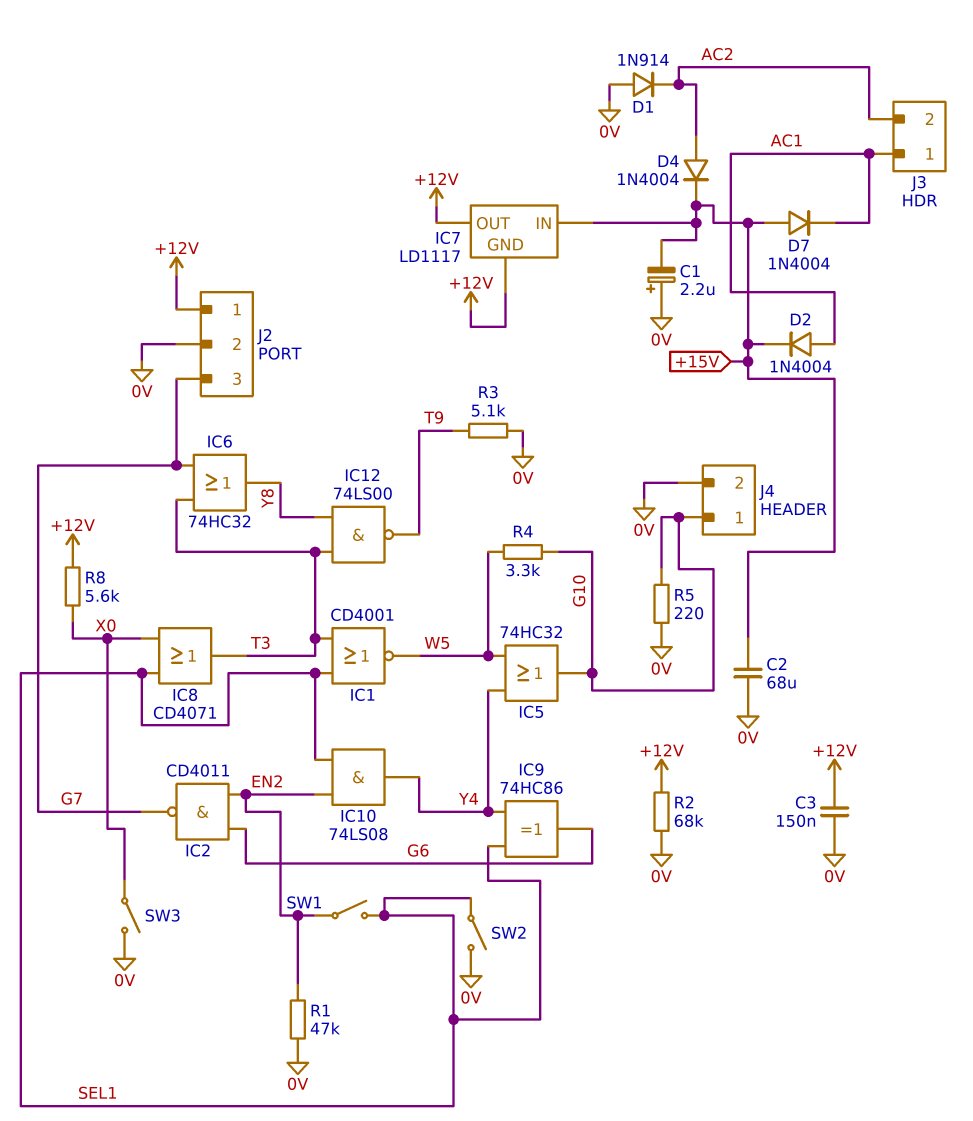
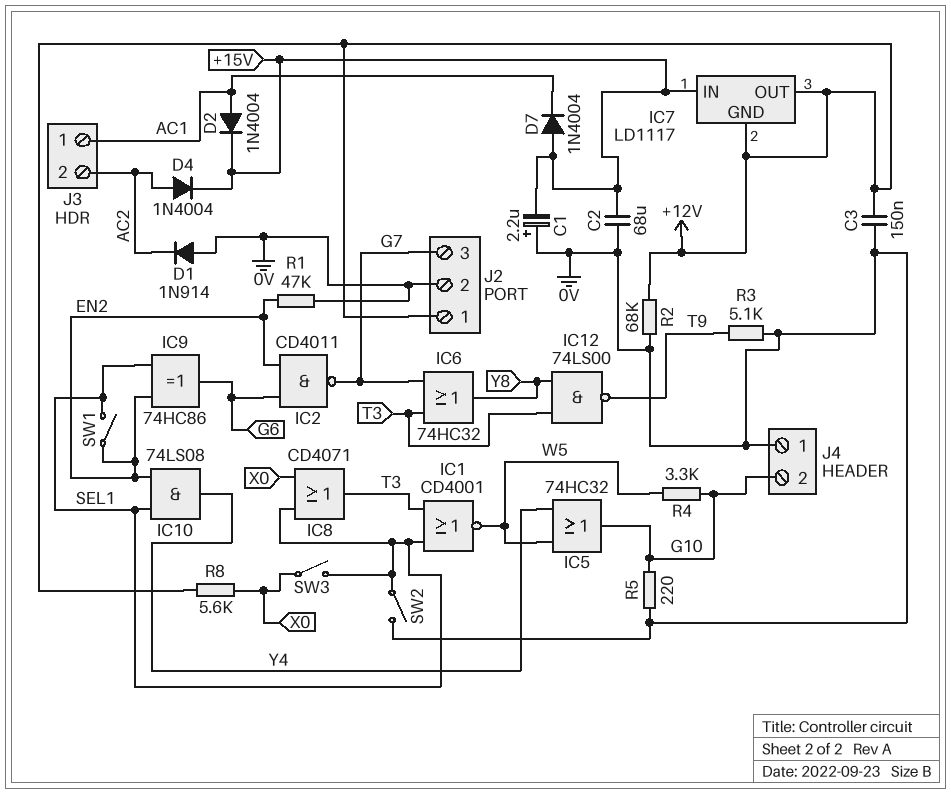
IC9: XOR 74HC86 (in SEL1, in Y4, out G6) -> XOR 74HC86 (in EN2, in SEL1, out G6)
J4 pin 1: G10 -> 0V
J4 pin 2: 0V -> G10
SW3: switch (0V, X0) -> switch (SEL1, X0)

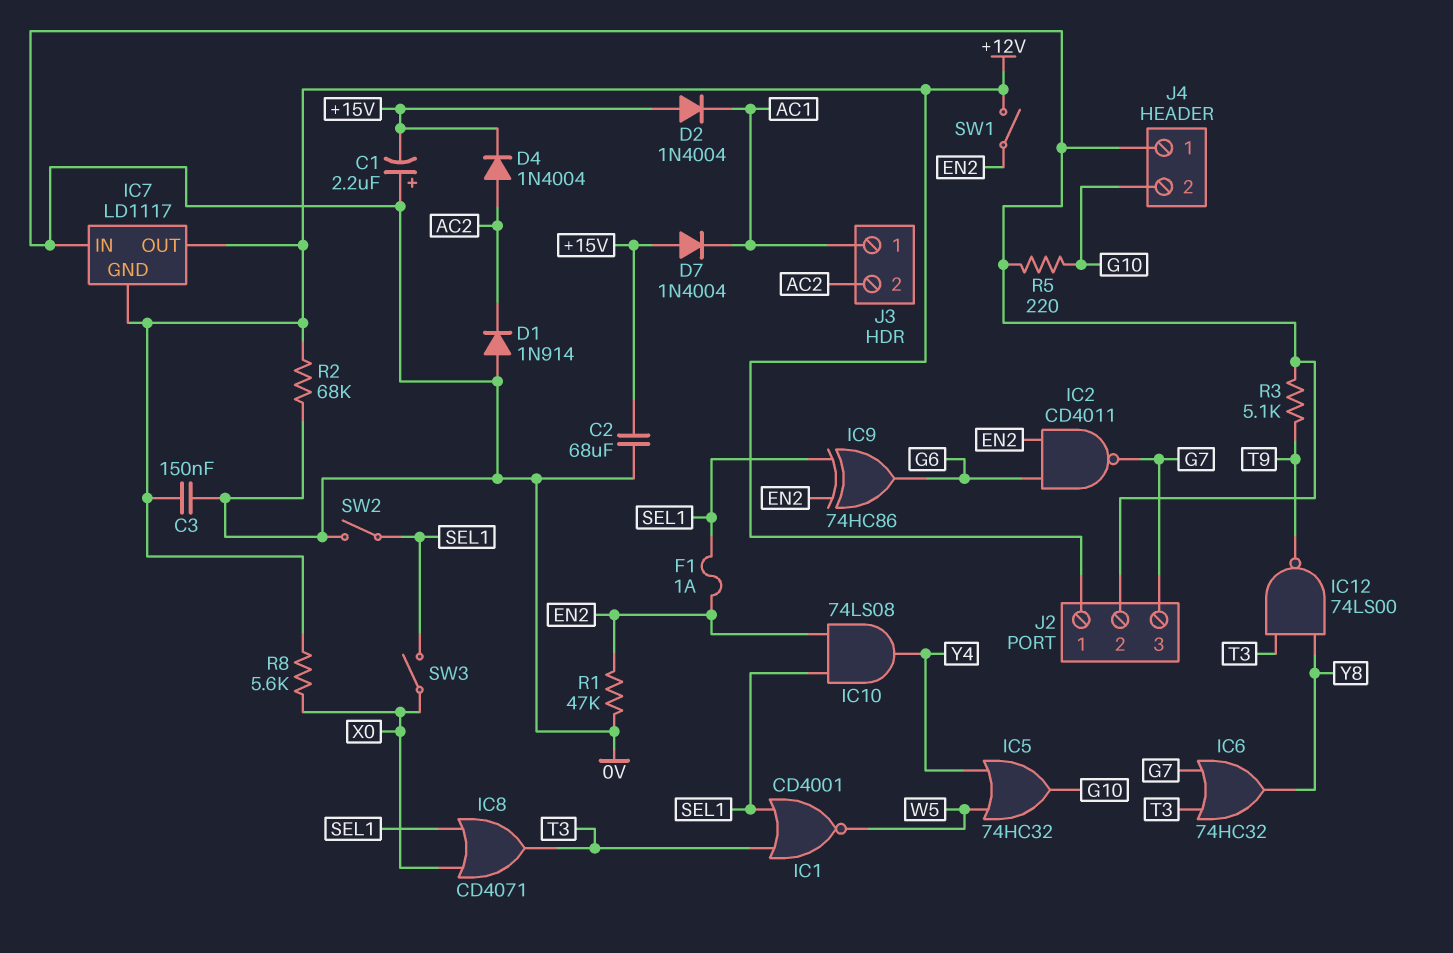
D2: diode 1N4004 (A AC1, K +15V) -> diode 1N4004 (A +15V, K AC1)
F1: none -> 1A (EN2, SEL1)
IC7 pin IN: +15V -> 0V
R4: 3.3k (G10, W5) -> none
SW1: switch (EN2, SEL1) -> switch (+12V, EN2)

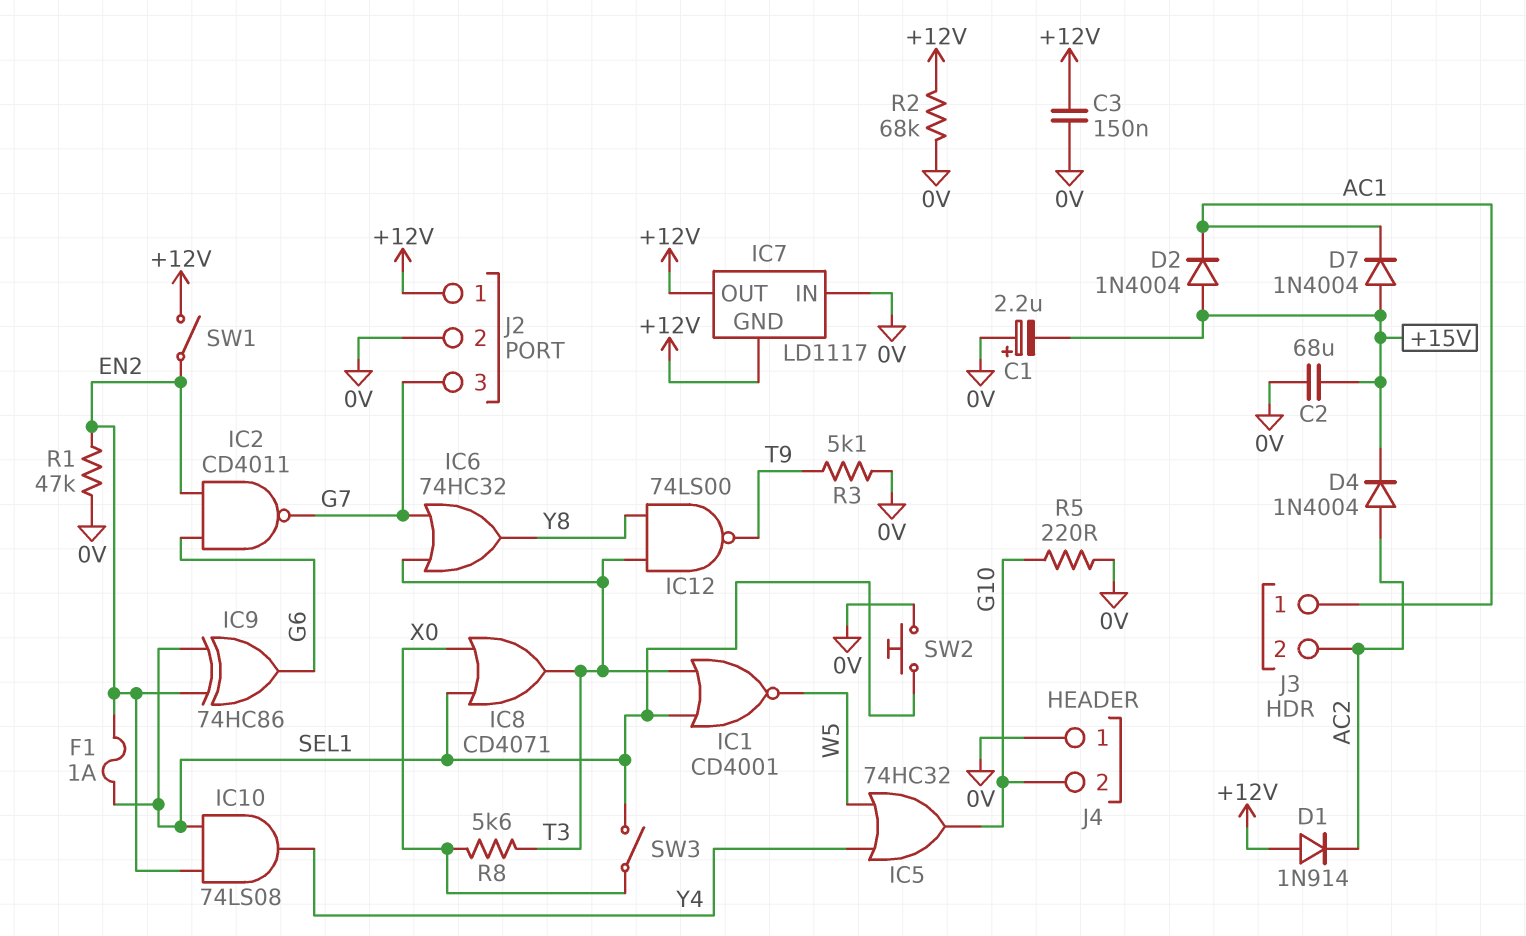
D1: diode 1N914 (A 0V, K AC2) -> diode 1N914 (A +12V, K AC2)
R8: 5.6k (+12V, X0) -> 5.6k (T3, X0)
SW2: switch (0V, SEL1) -> button (0V, SEL1)

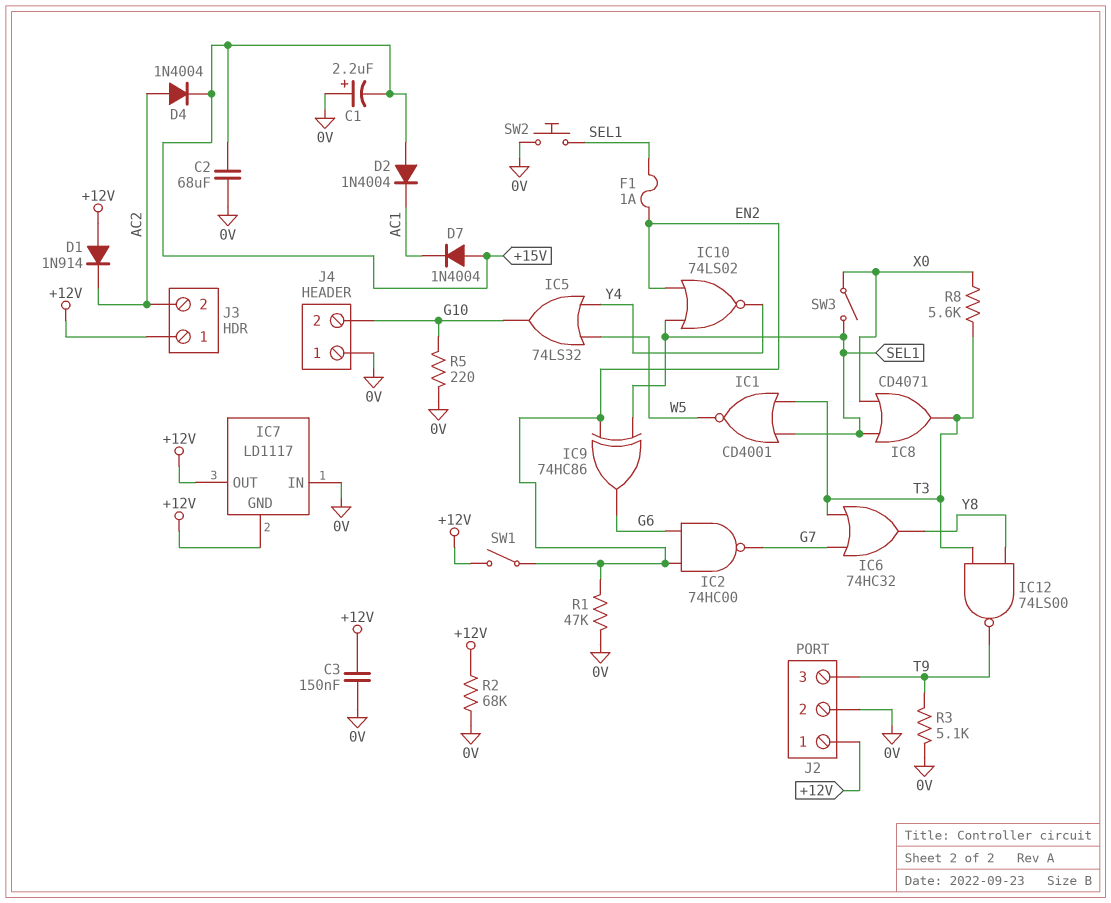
IC2: NAND CD4011 (in EN2, in G6, out G7) -> NAND 74HC00 (in EN2, in G6, out G7)
IC5: OR 74HC32 (in W5, in Y4, out G10) -> OR 74LS32 (in W5, in Y4, out G10)
IC10: AND 74LS08 (in EN2, in SEL1, out Y4) -> NOR 74LS02 (in EN2, in SEL1, out Y4)
J2 pin 3: G7 -> T9
J3 pin 1: AC1 -> +12V

